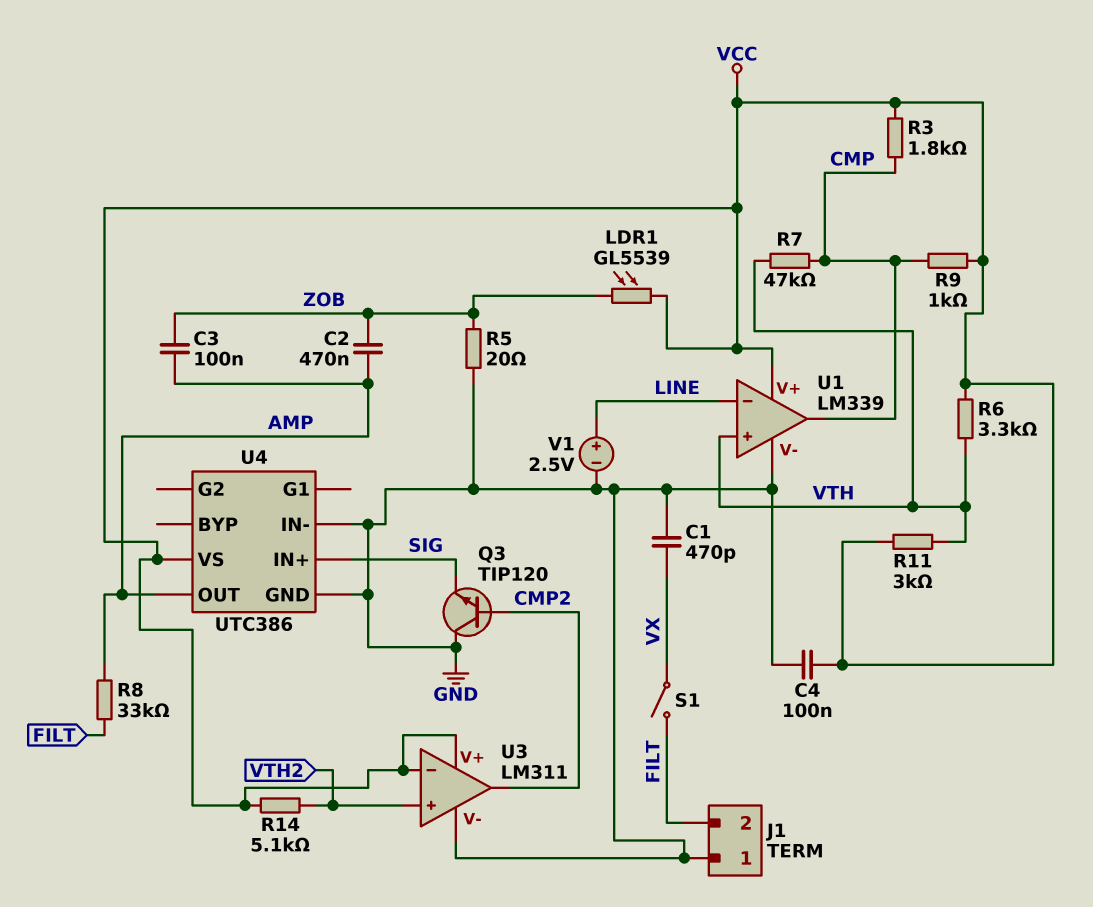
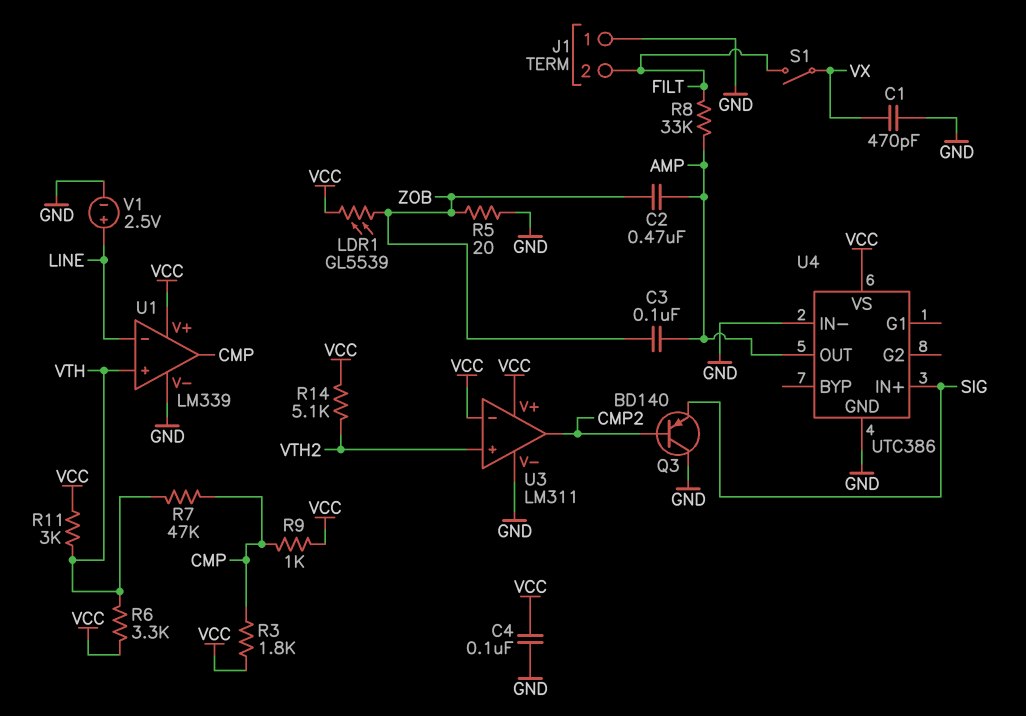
Q3: NPN TIP120 (B CMP2, C GND, E SIG) -> PNP BD140 (B CMP2, C GND, E SIG)

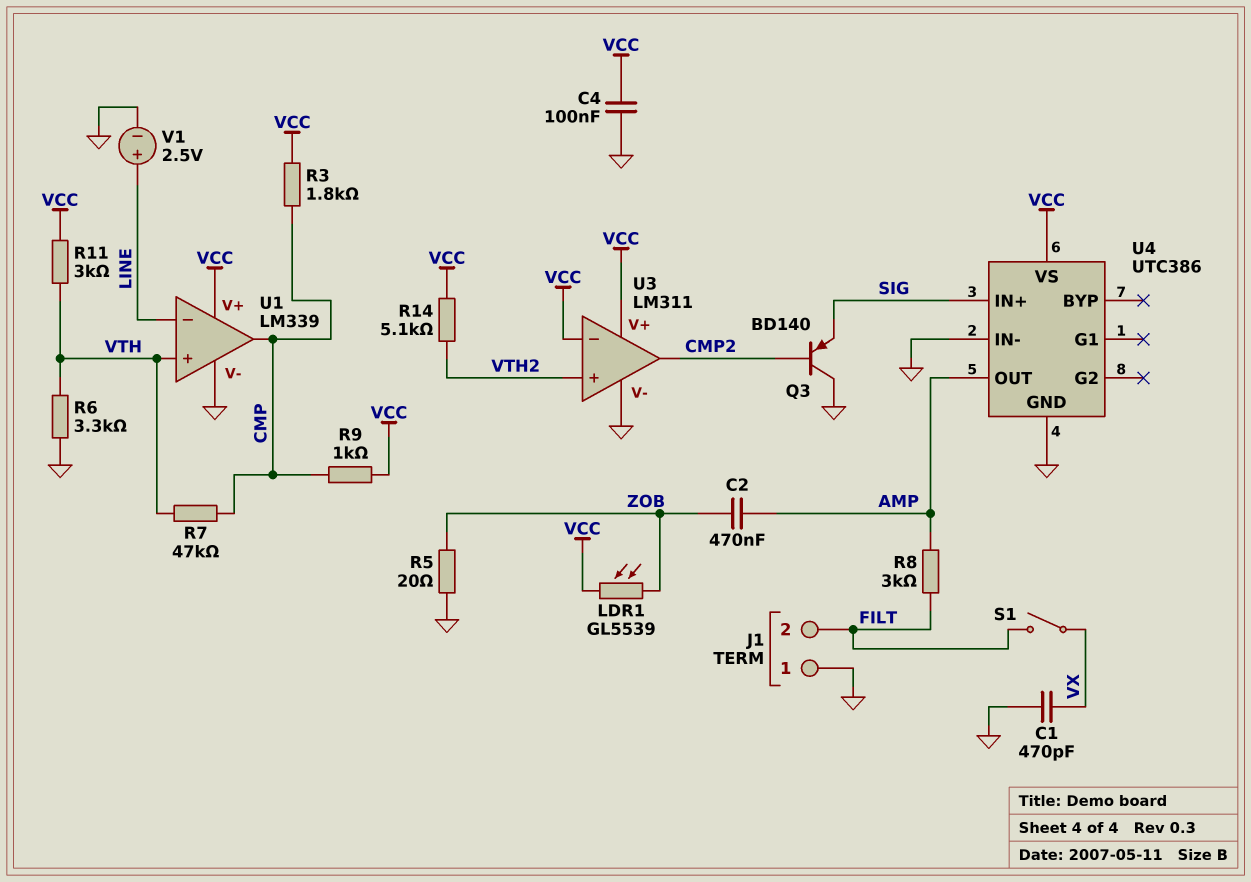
C3: 100nF (AMP, ZOB) -> none
R6: 3.3k (VCC, VTH) -> 3.3k (GND, VTH)
R8: 33k (AMP, FILT) -> 3k (AMP, FILT)

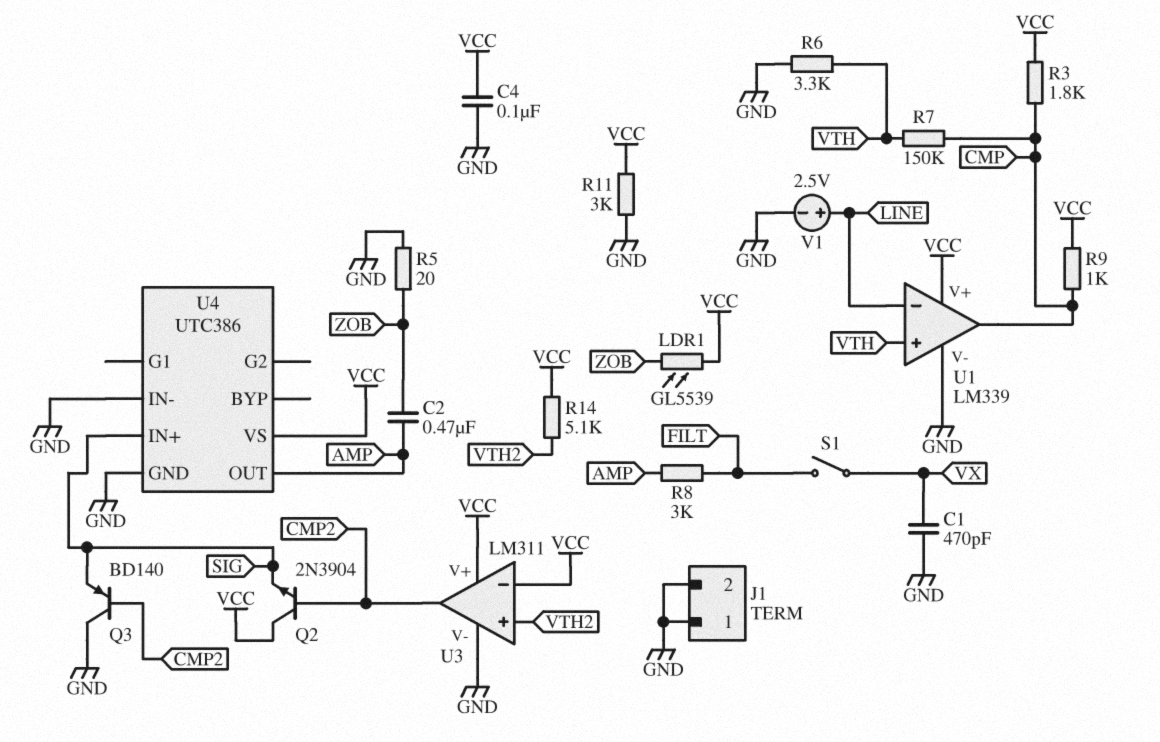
J1 pin 2: FILT -> GND
Q2: none -> NPN 2N3904 (B CMP2, C VCC, E SIG)
R7: 47k (CMP, VTH) -> 150k (CMP, VTH)
R11: 3k (VCC, VTH) -> 3k (GND, VCC)

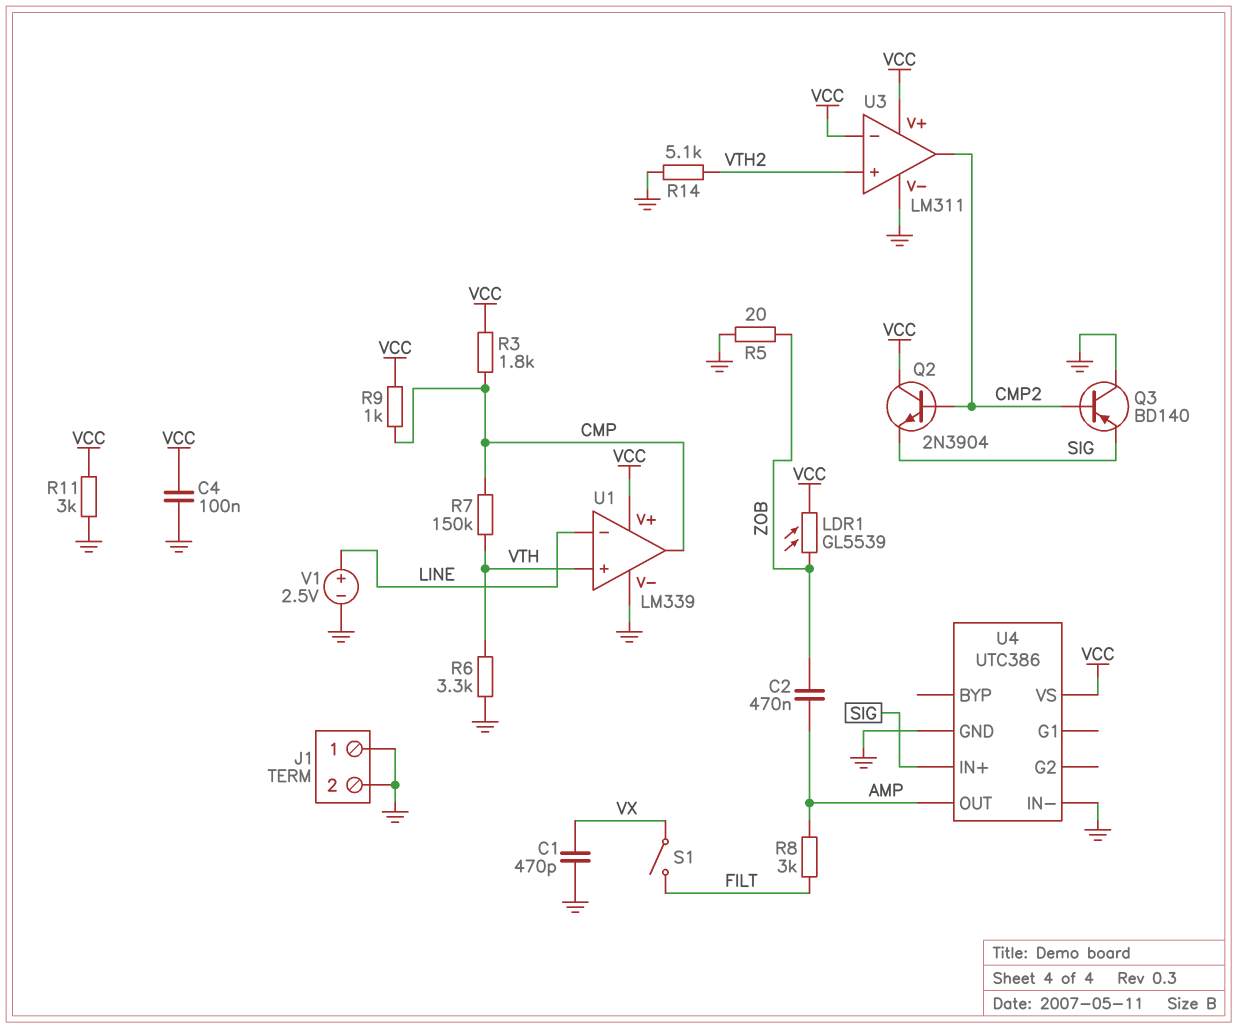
R14: 5.1k (VCC, VTH2) -> 5.1k (GND, VTH2)

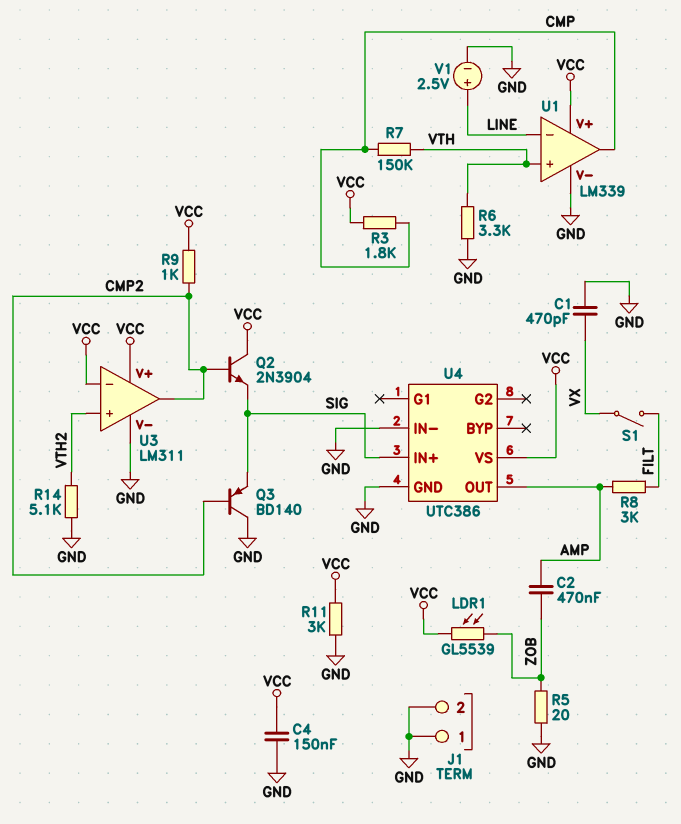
C4: 100nF (GND, VCC) -> 150nF (GND, VCC)
R9: 1k (CMP, VCC) -> 1k (CMP2, VCC)

